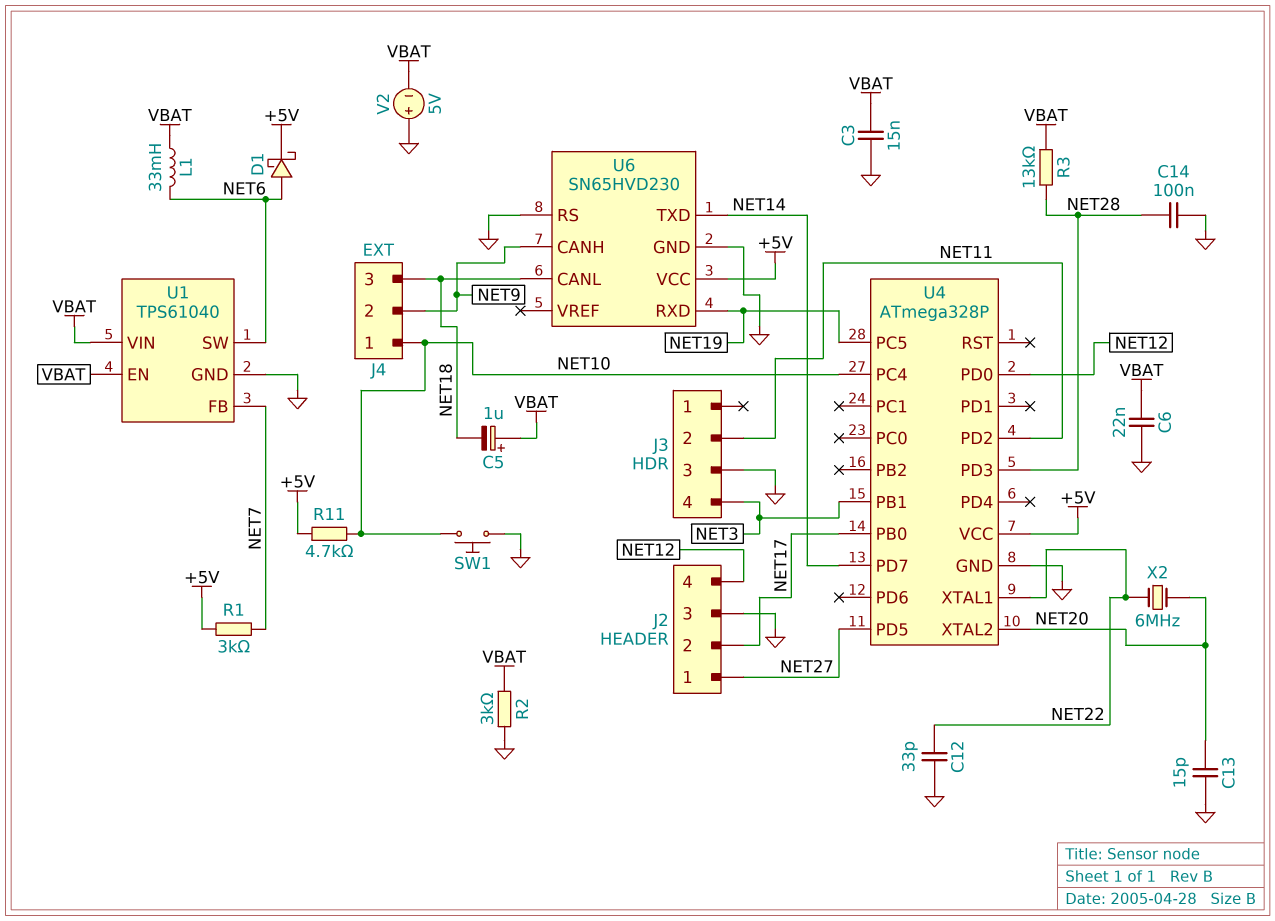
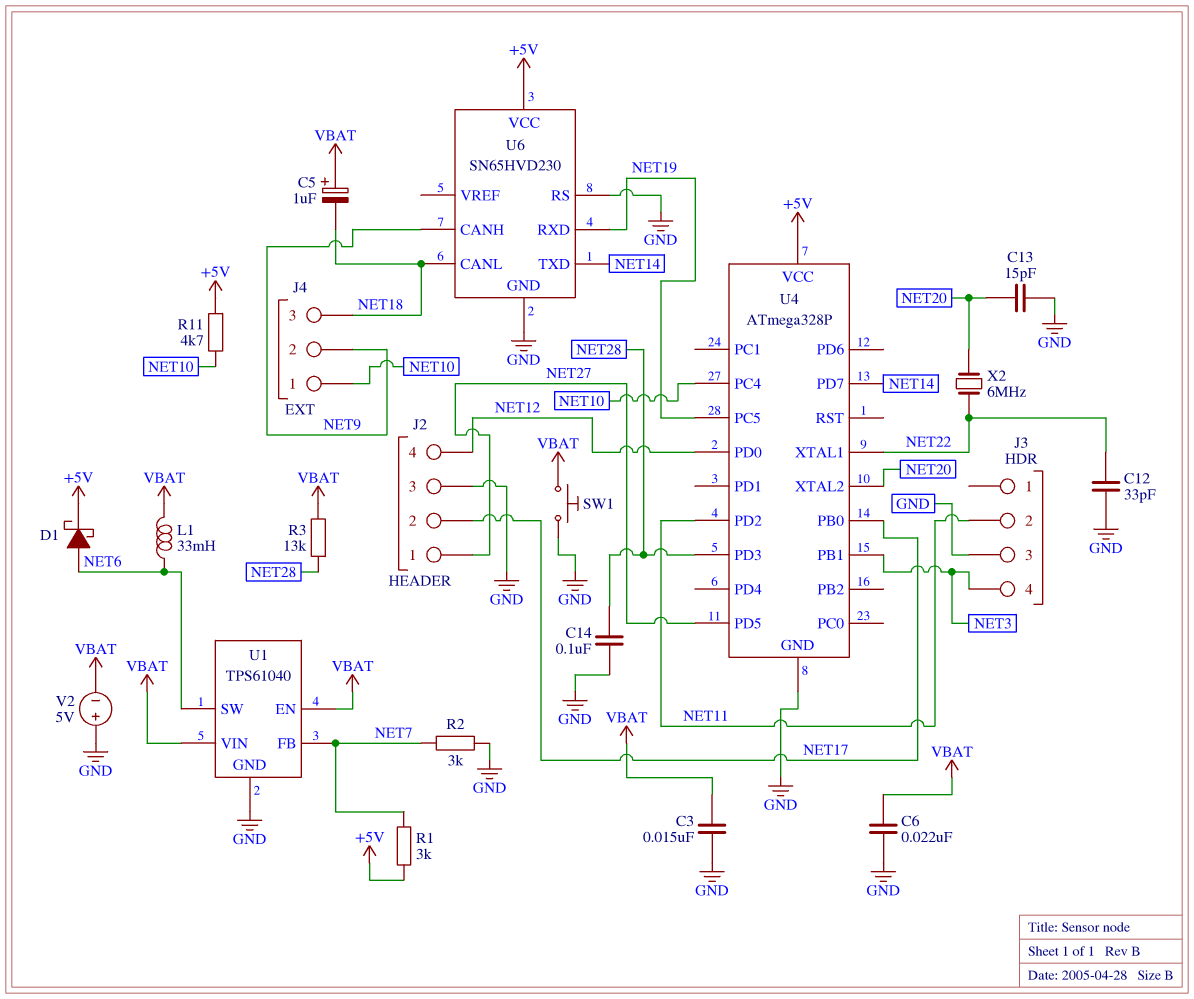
R2: 3k (GND, VBAT) -> 3k (GND, NET7)
SW1: button (GND, NET10) -> button (GND, VBAT)

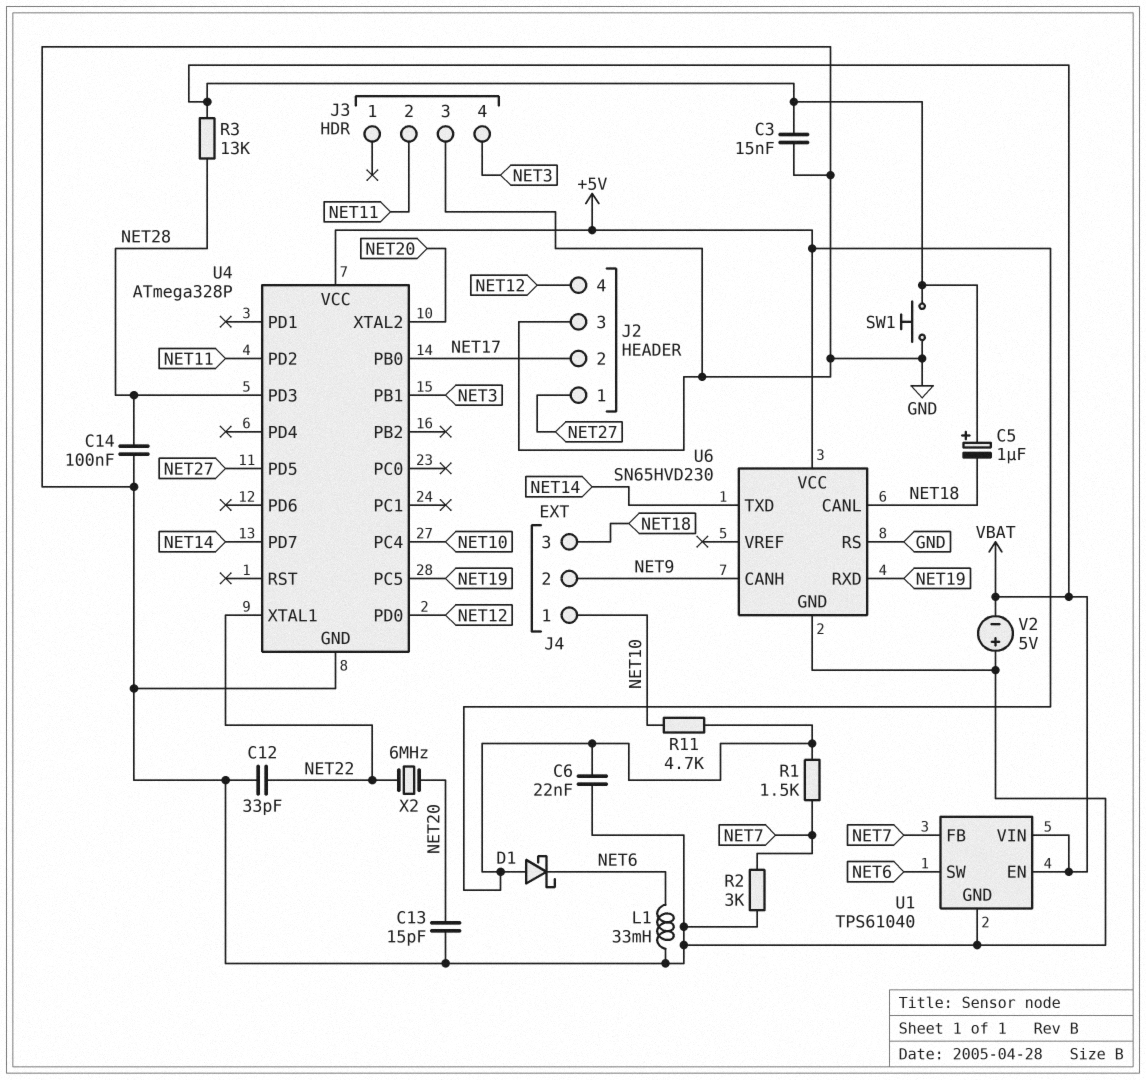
C6: 22nF (GND, VBAT) -> 22nF (+5V, GND)
D1: schottky (A NET6, K +5V) -> schottky (A +5V, K NET6)
L1: 33mH (NET6, VBAT) -> 33mH (GND, NET6)
R1: 3k (+5V, NET7) -> 1.5k (+5V, NET7)

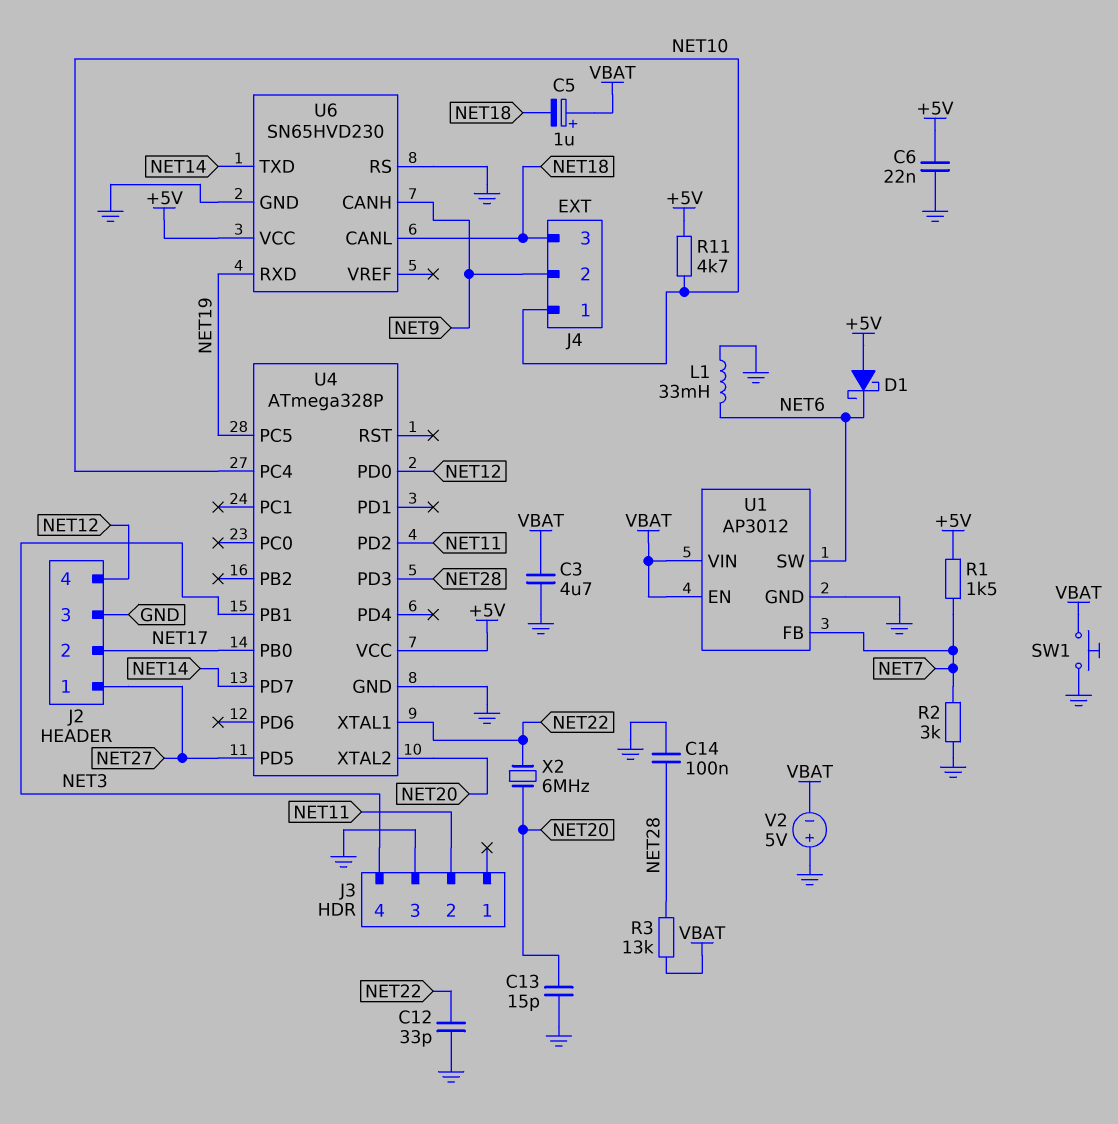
C3: 15nF (GND, VBAT) -> 4.7uF (GND, VBAT)
U1: TPS61040 -> AP3012

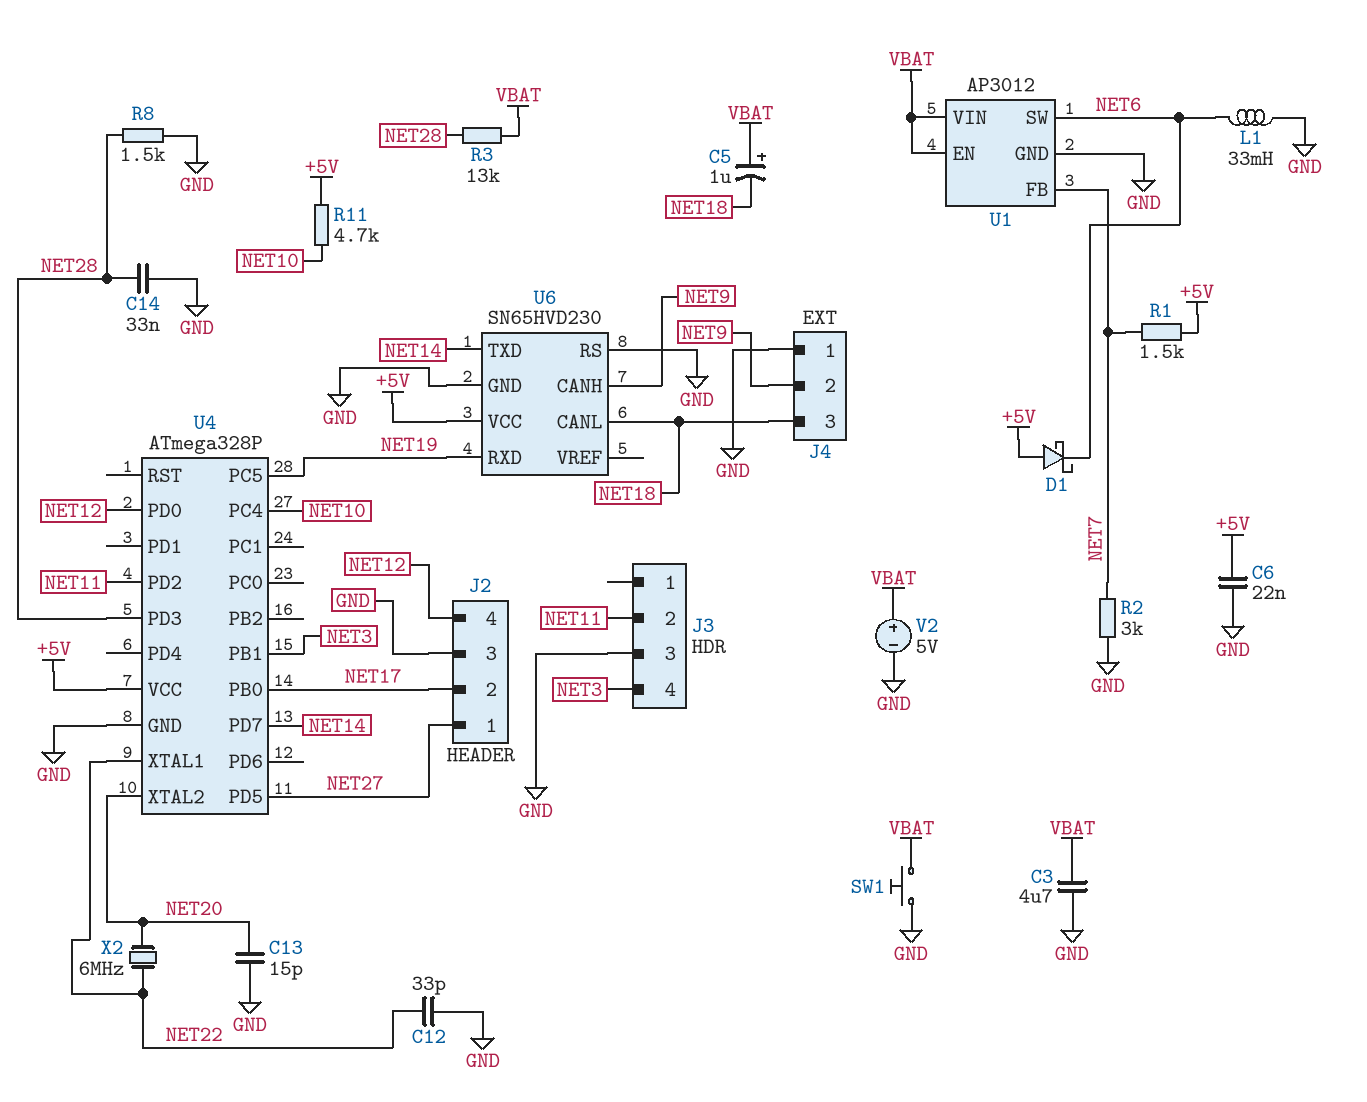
C14: 100nF (GND, NET28) -> 33nF (GND, NET28)
J4 pin 1: NET10 -> GND
R8: none -> 1.5k (GND, NET28)
V2: 5V (plus GND, minus VBAT) -> 5V (plus VBAT, minus GND)

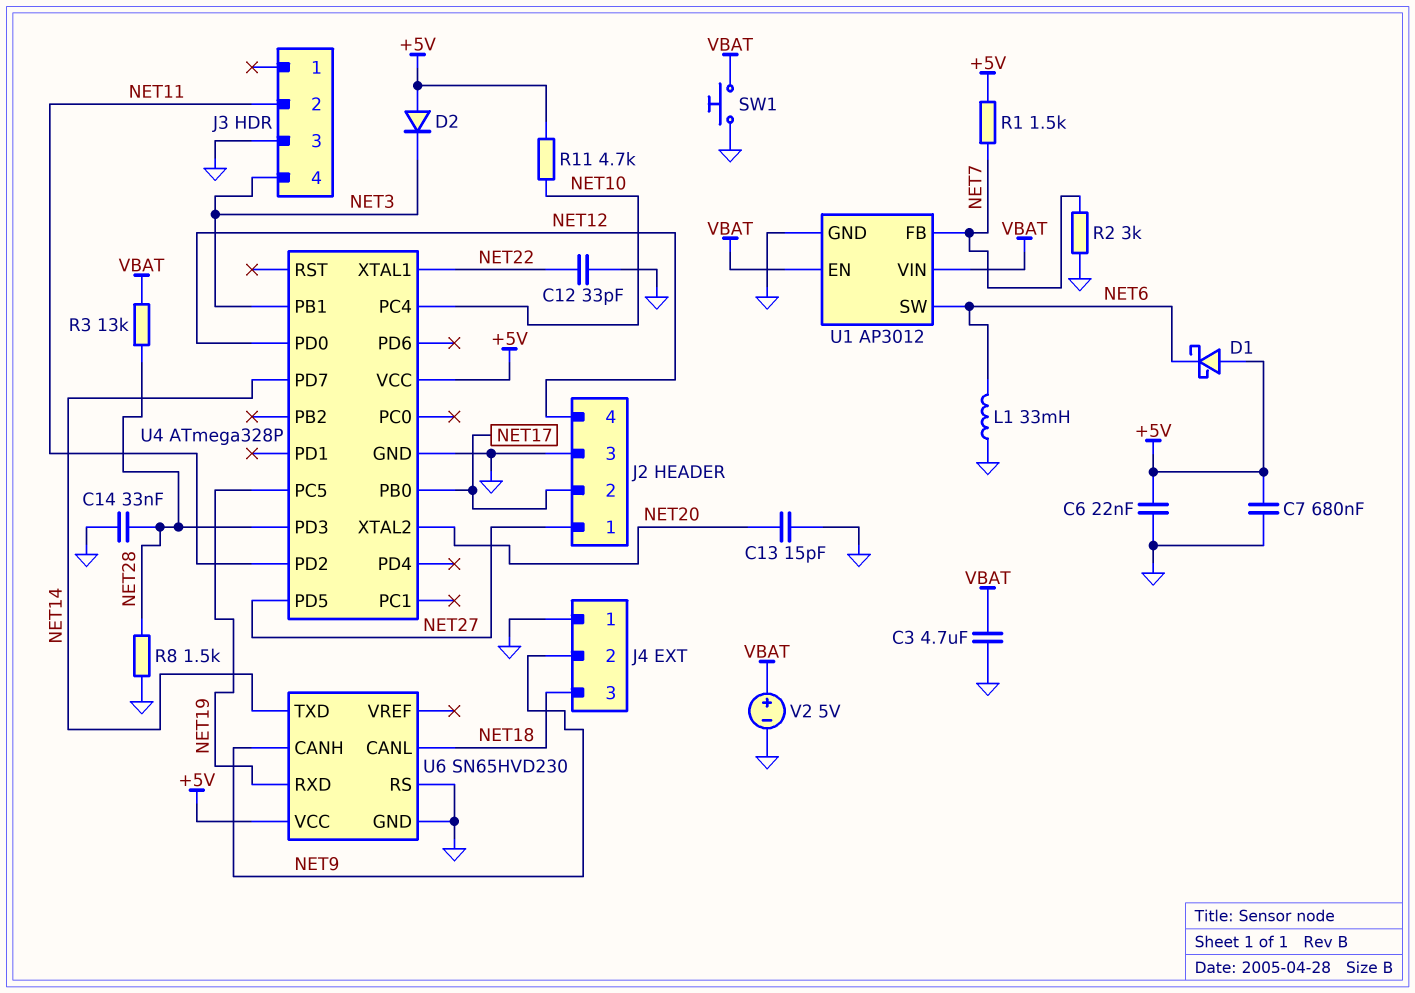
C5: 1uF (plus VBAT, minus NET18) -> none
C7: none -> 680nF (+5V, GND)
D2: none -> diode (A +5V, K NET3)
X2: 6MHz (NET20, NET22) -> none

